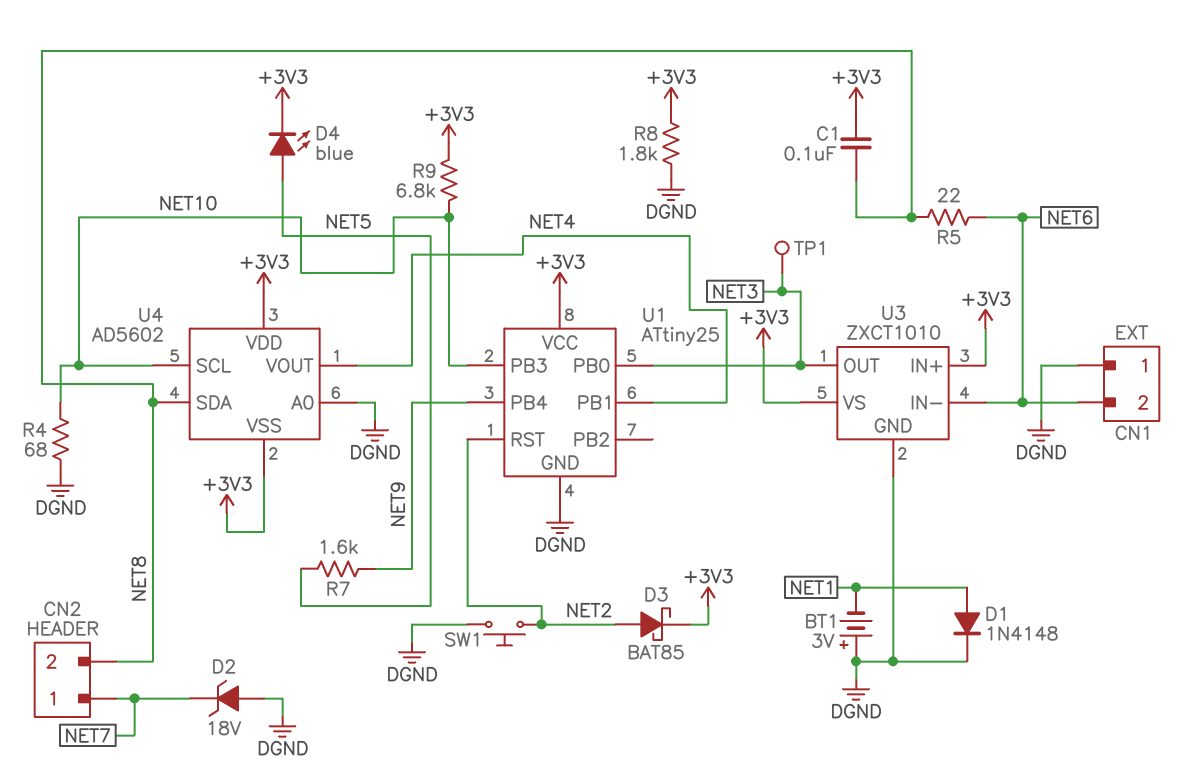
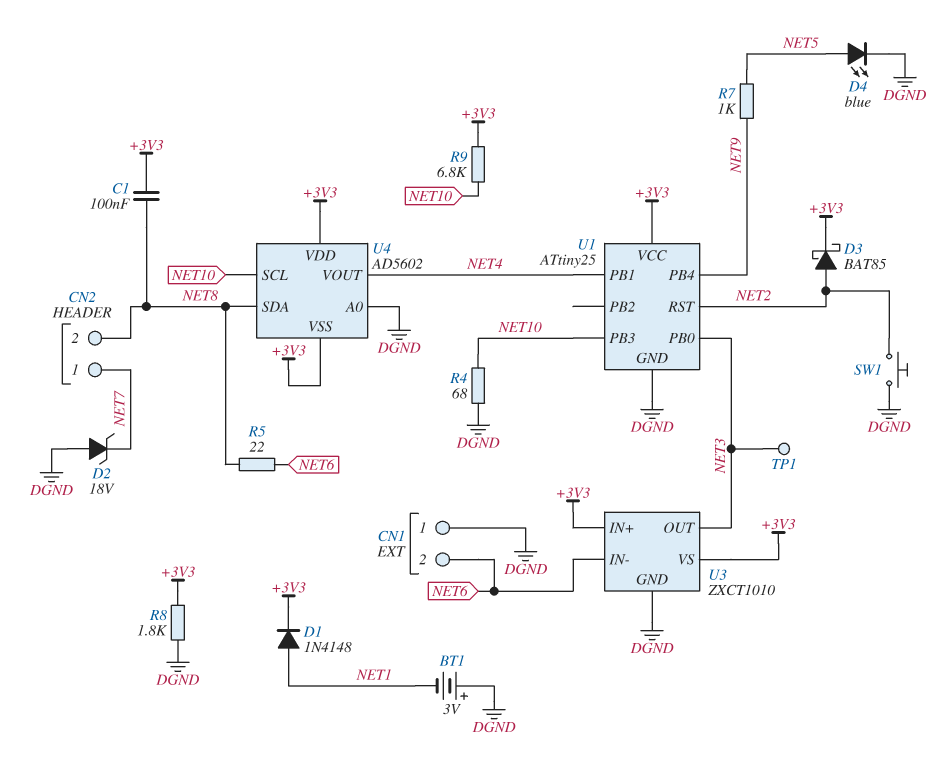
D1: diode 1N4148 (A NET1, K DGND) -> diode 1N4148 (A NET1, K +3V3)
D4: LED blue (A NET5, K +3V3) -> LED blue (A NET5, K DGND)
R7: 1.6k (NET5, NET9) -> 1k (NET5, NET9)

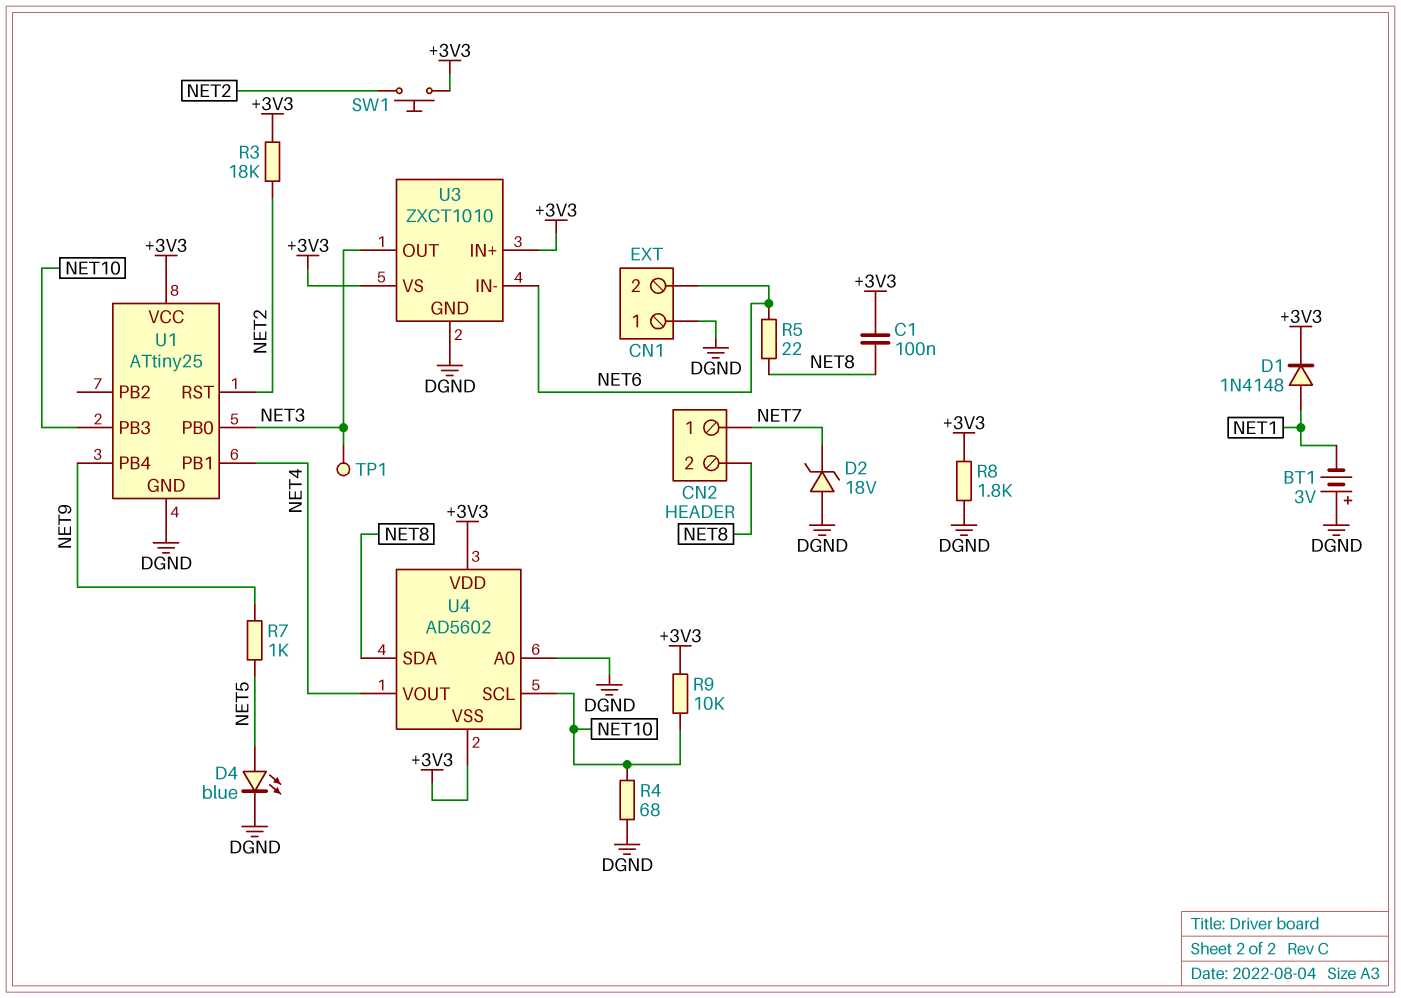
D3: schottky BAT85 (A NET2, K +3V3) -> none
R3: none -> 18k (+3V3, NET2)
R9: 6.8k (+3V3, NET10) -> 10k (+3V3, NET10)
SW1: button (DGND, NET2) -> button (+3V3, NET2)

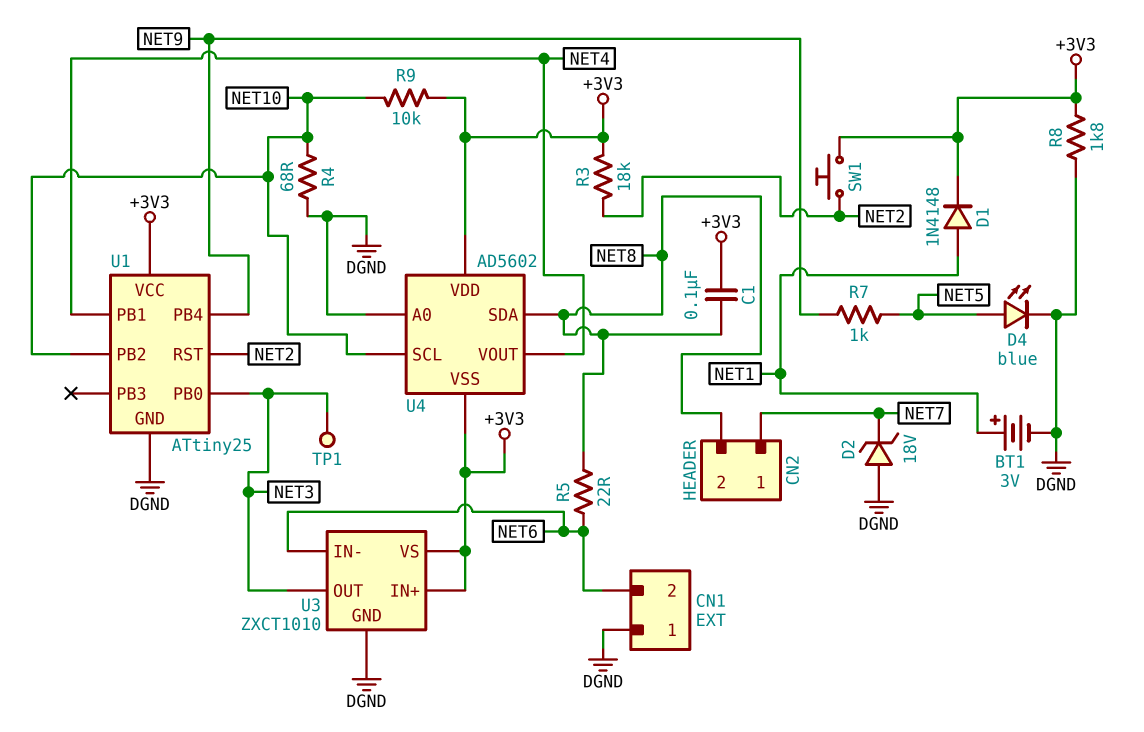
BT1: 3V (plus DGND, minus NET1) -> 3V (plus NET1, minus DGND)
U1 pin PB2: none -> NET10
U1 pin PB3: NET10 -> none

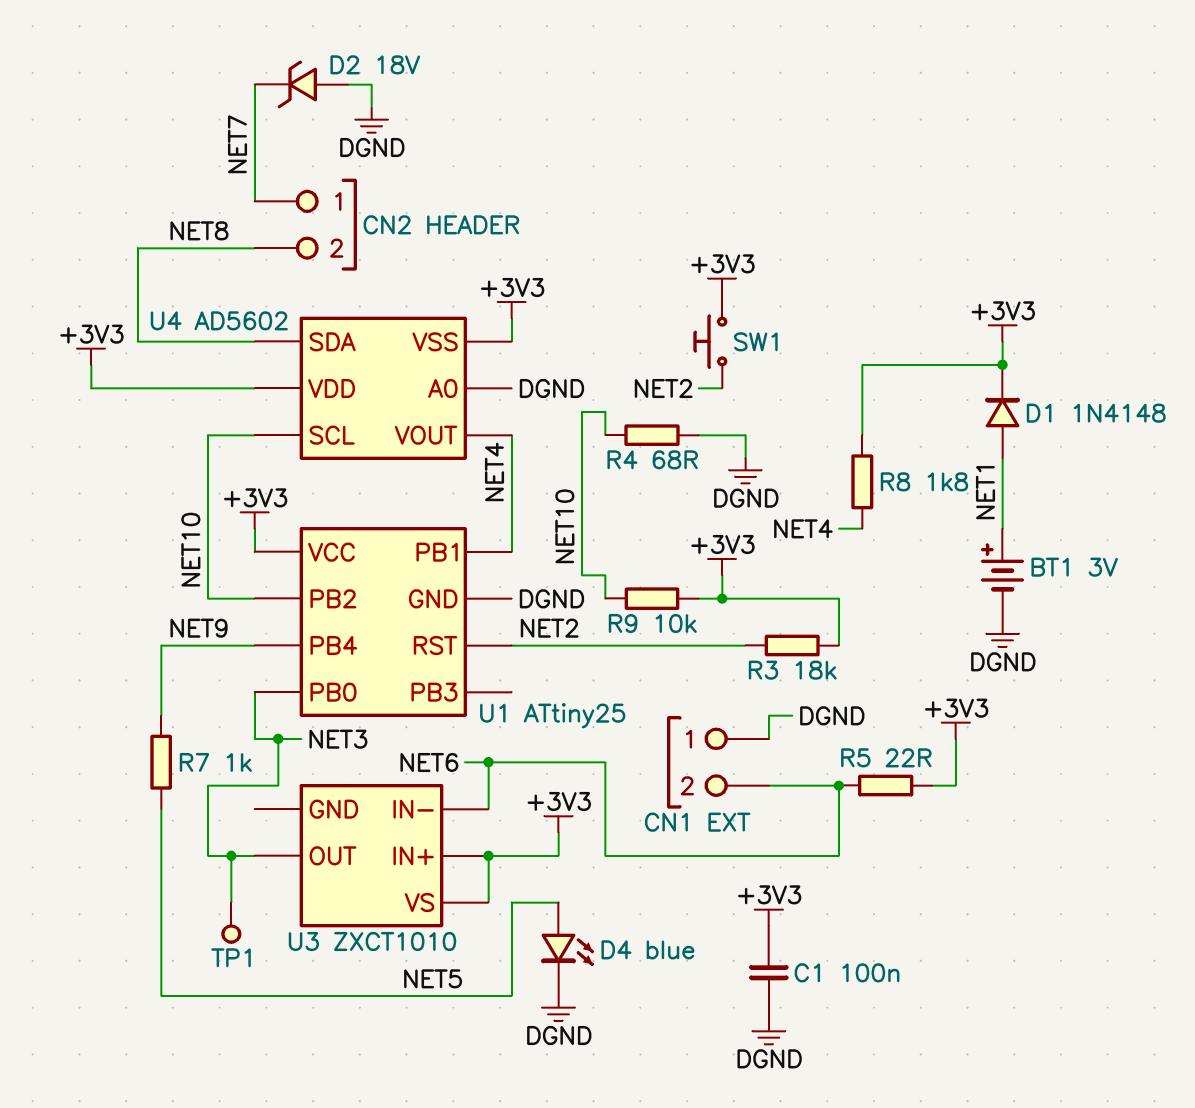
C1: 100nF (+3V3, NET8) -> 100nF (+3V3, DGND)
R5: 22 (NET6, NET8) -> 22 (+3V3, NET6)
R8: 1.8k (+3V3, DGND) -> 1.8k (+3V3, NET4)
U3 pin GND: DGND -> none

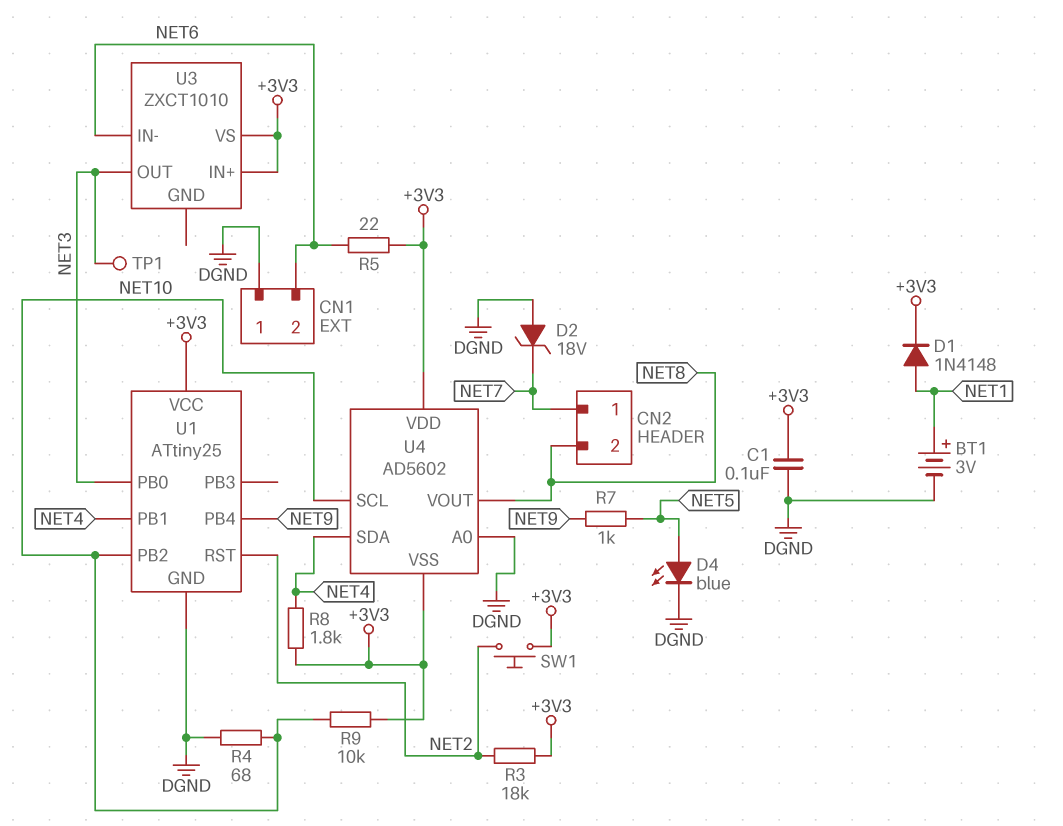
U4 pin SDA: NET8 -> NET4
U4 pin VOUT: NET4 -> NET8

